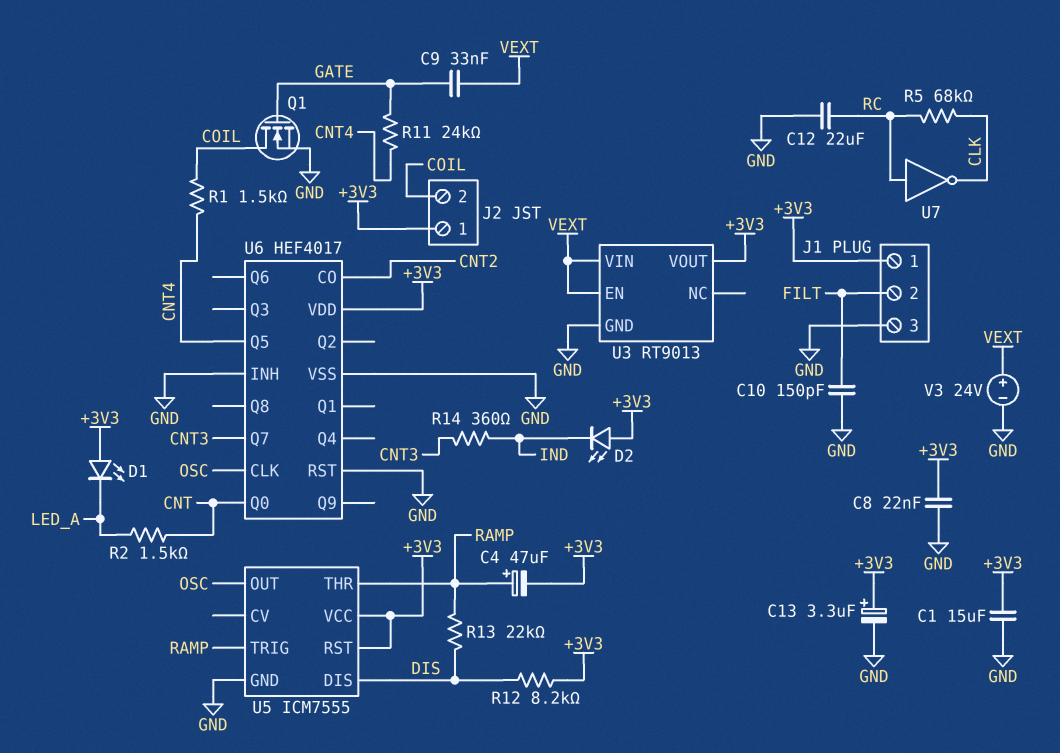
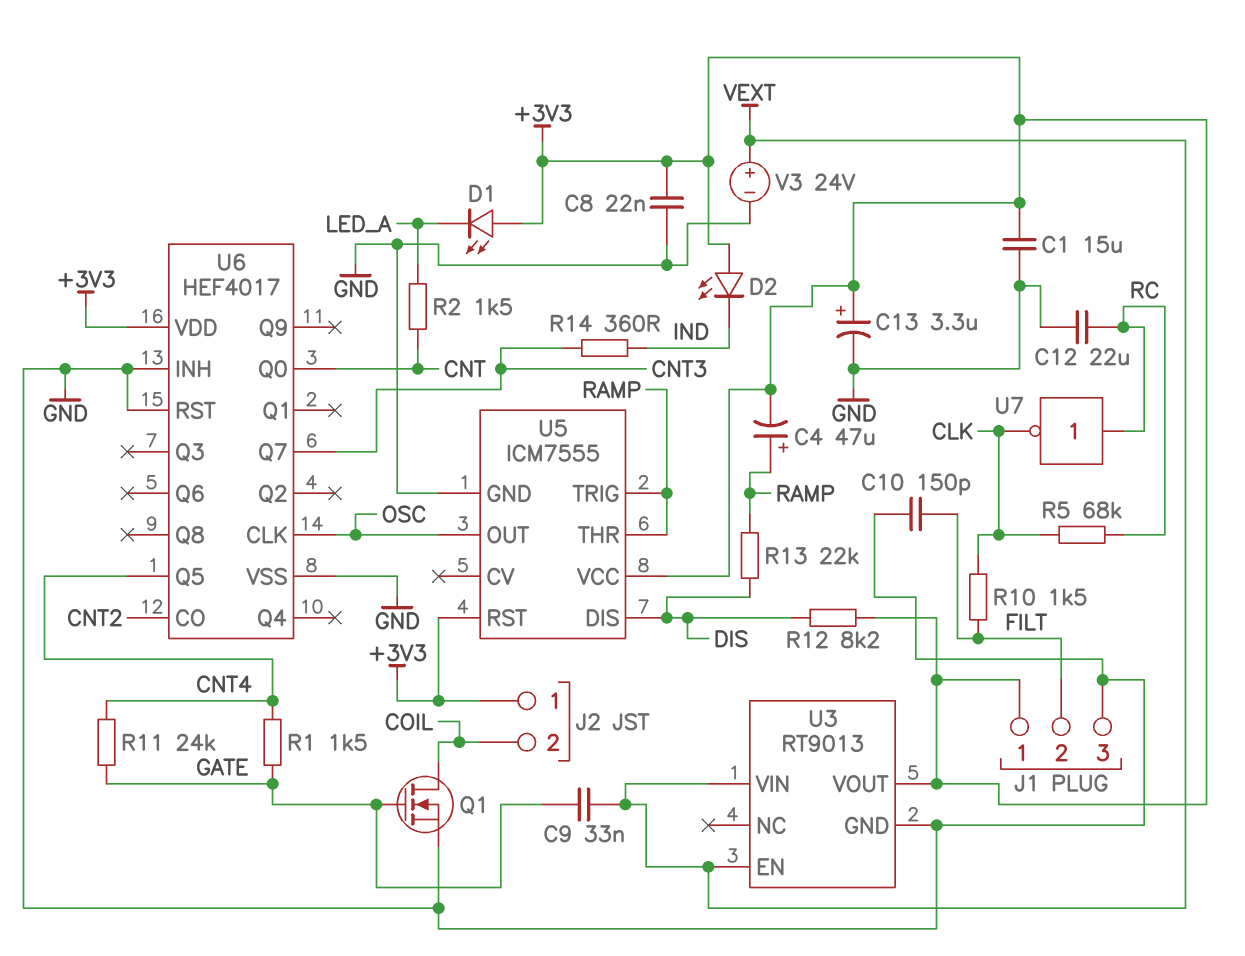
R1: 1.5k (CNT4, COIL) -> 1.5k (CNT4, GATE)
R10: none -> 1.5k (CLK, FILT)

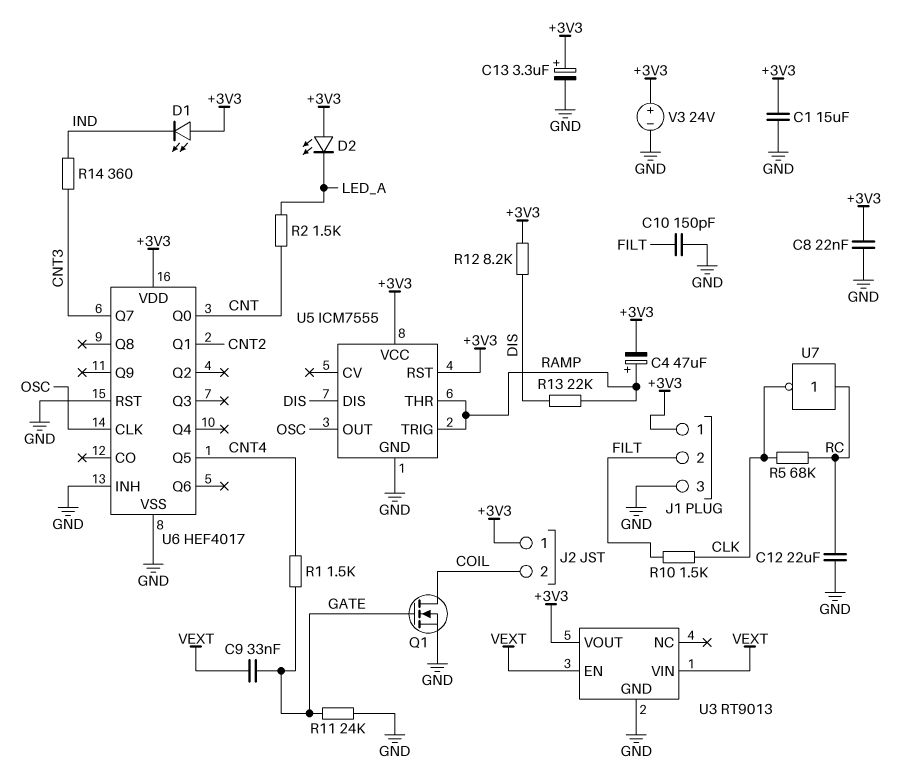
D1: LED (A +3V3, K LED_A) -> LED (A +3V3, K IND)
D2: LED (A +3V3, K IND) -> LED (A +3V3, K LED_A)
R11: 24k (CNT4, GATE) -> 24k (GATE, GND)
U6 pin CO: CNT2 -> none
U6 pin Q1: none -> CNT2
V3: 24V (plus VEXT, minus GND) -> 24V (plus +3V3, minus GND)

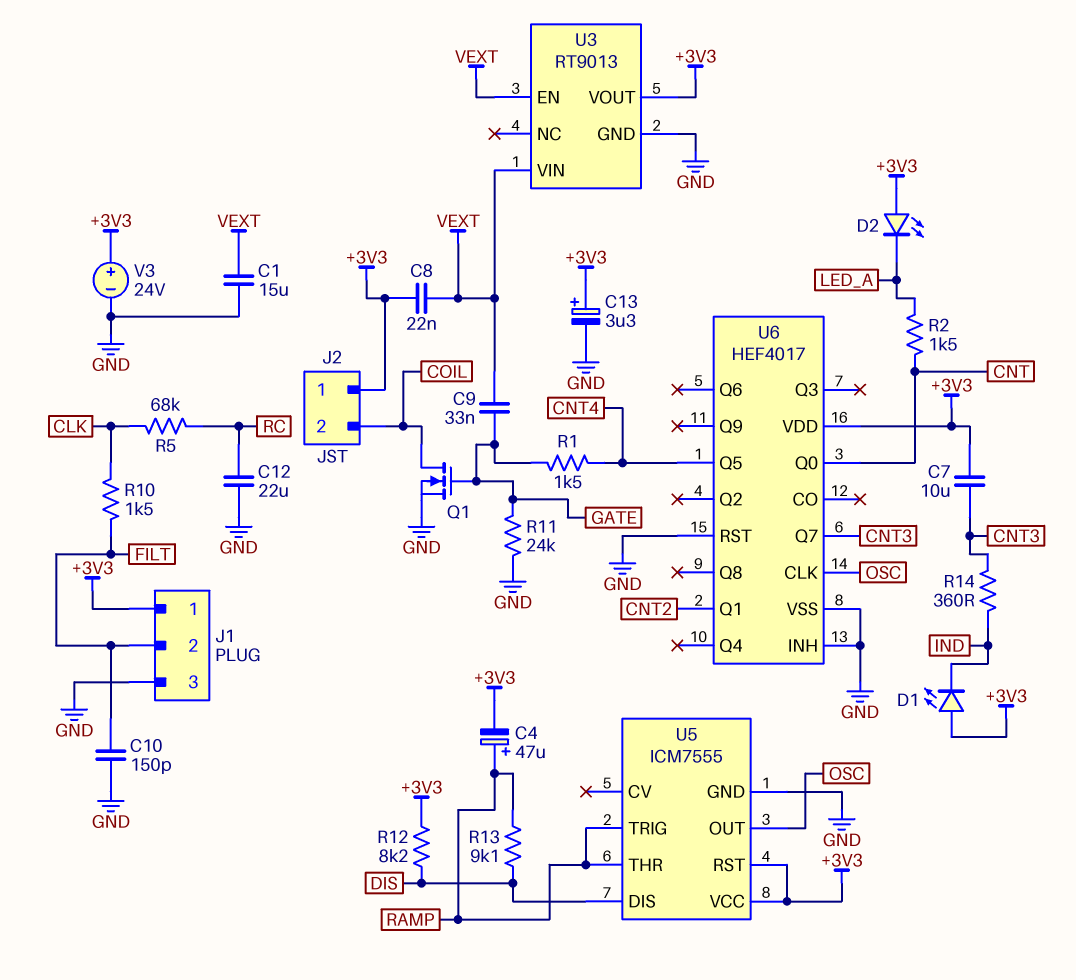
C1: 15uF (+3V3, GND) -> 15uF (GND, VEXT)
C7: none -> 10uF (+3V3, CNT3)
C8: 22nF (+3V3, GND) -> 22nF (+3V3, VEXT)
R13: 22k (DIS, RAMP) -> 9.1k (DIS, RAMP)
U7: NOT (in RC, out CLK) -> none

